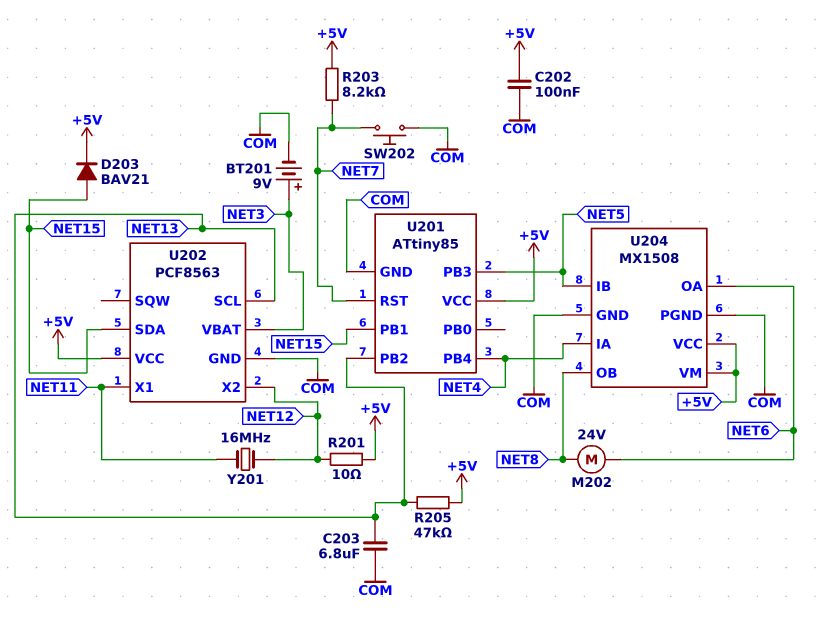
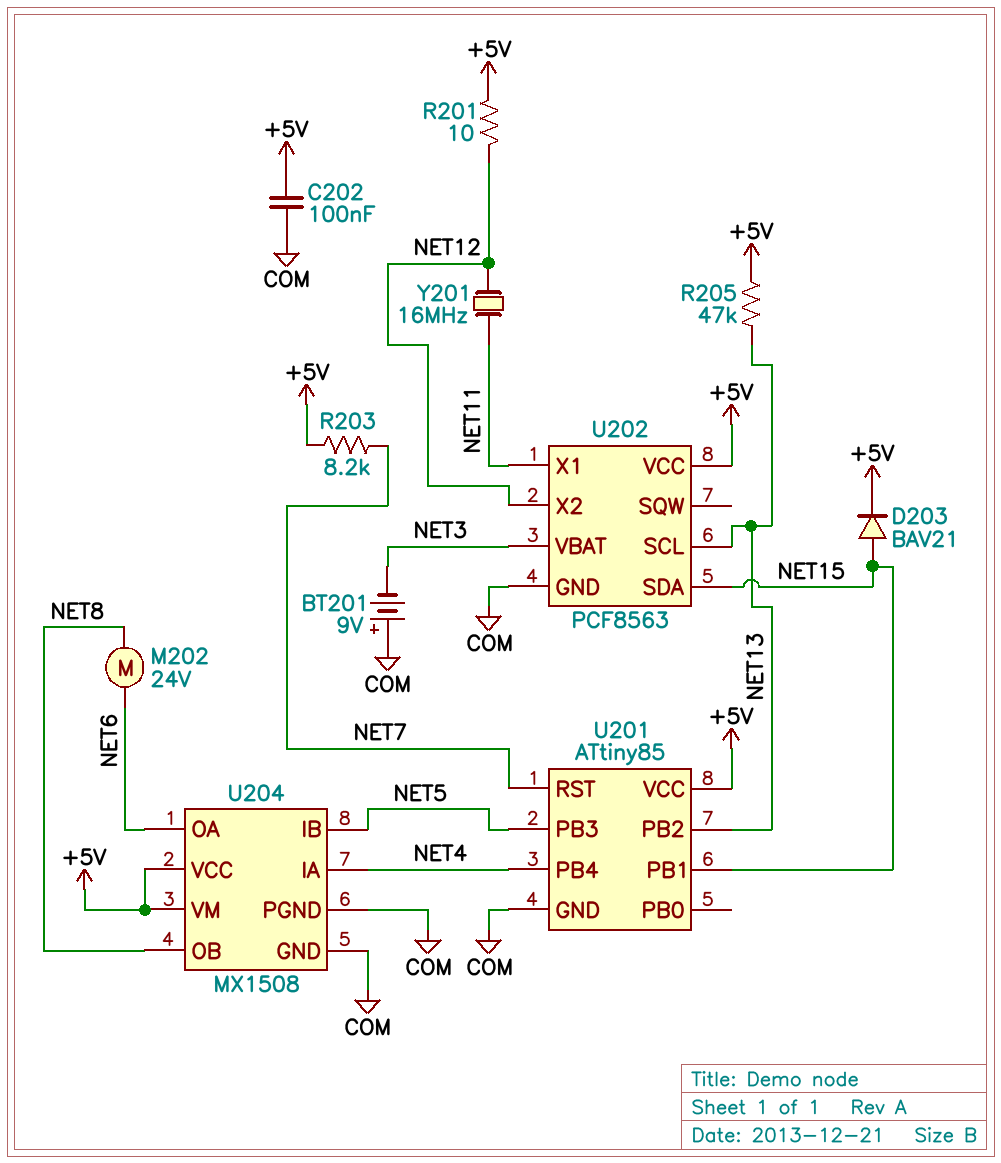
BT201: 9V (plus NET3, minus COM) -> 9V (plus COM, minus NET3)
C203: 6.8uF (COM, NET13) -> none
SW202: button (COM, NET7) -> none

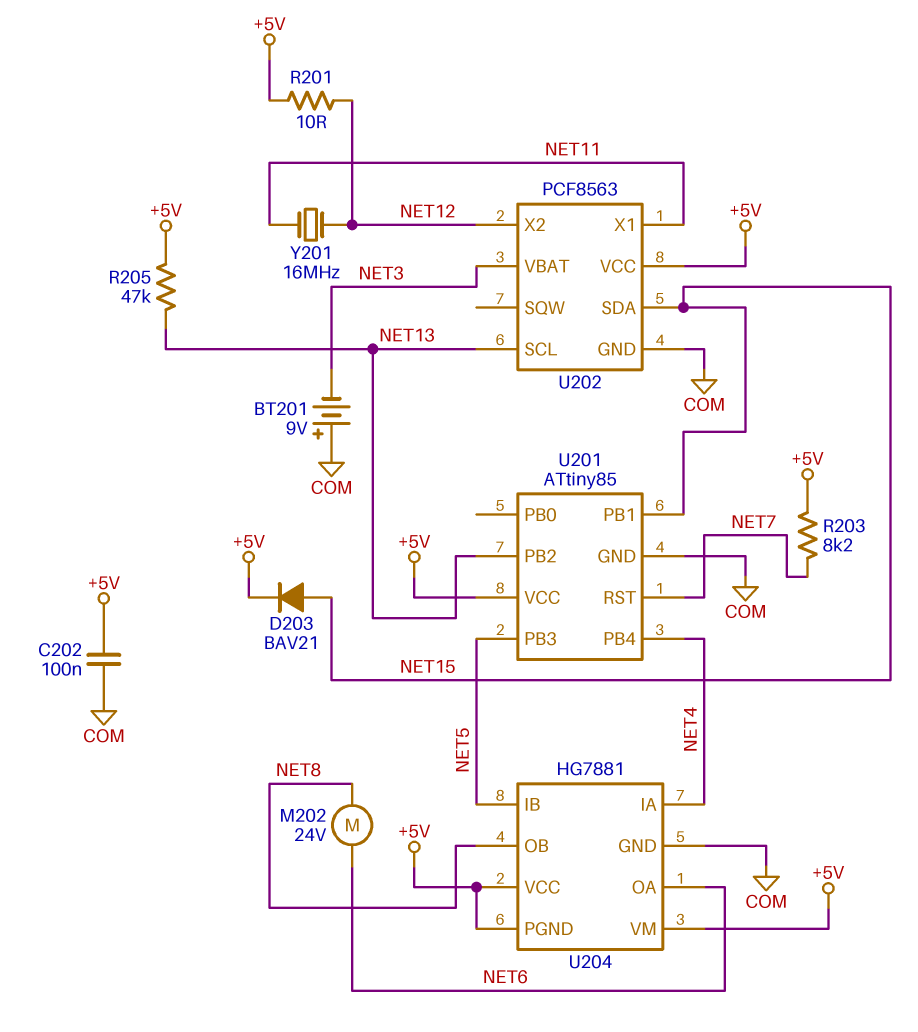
U204: MX1508 -> HG7881
U204 pin PGND: COM -> +5V

